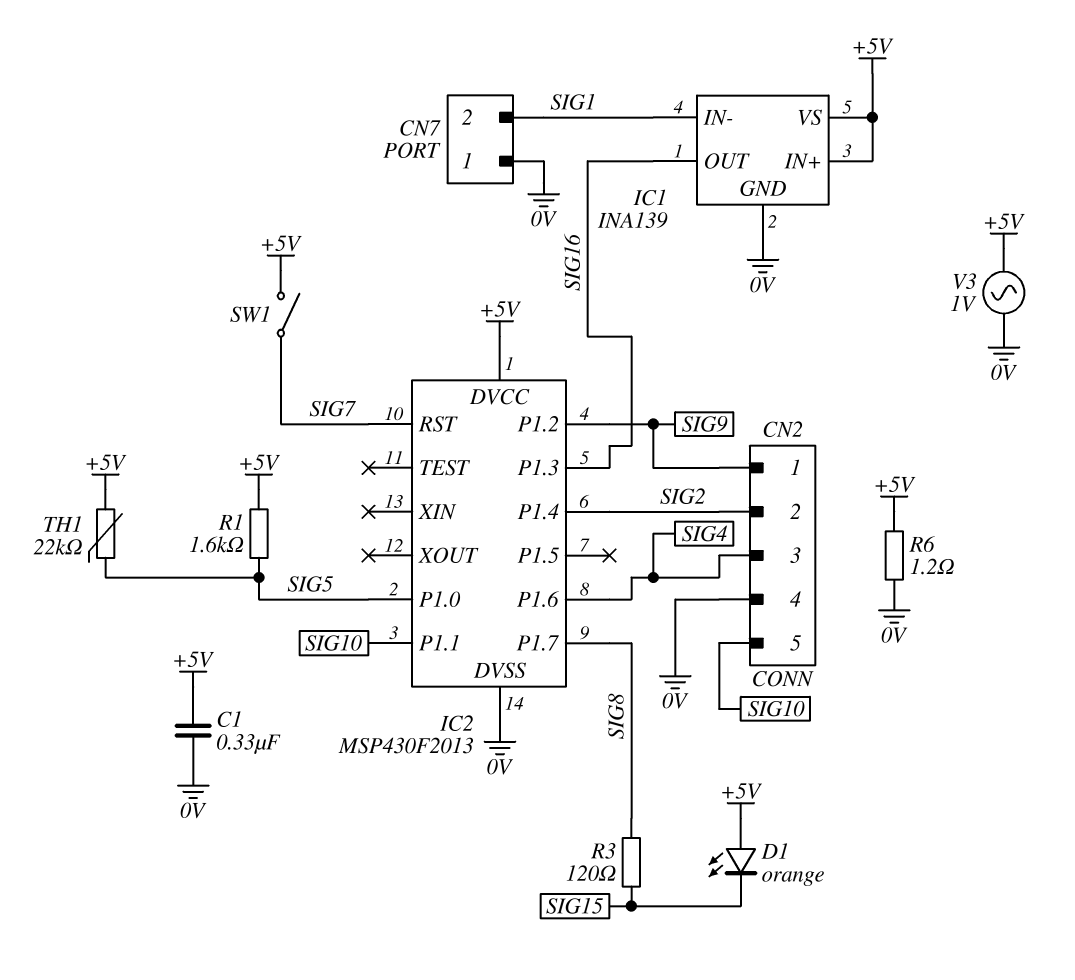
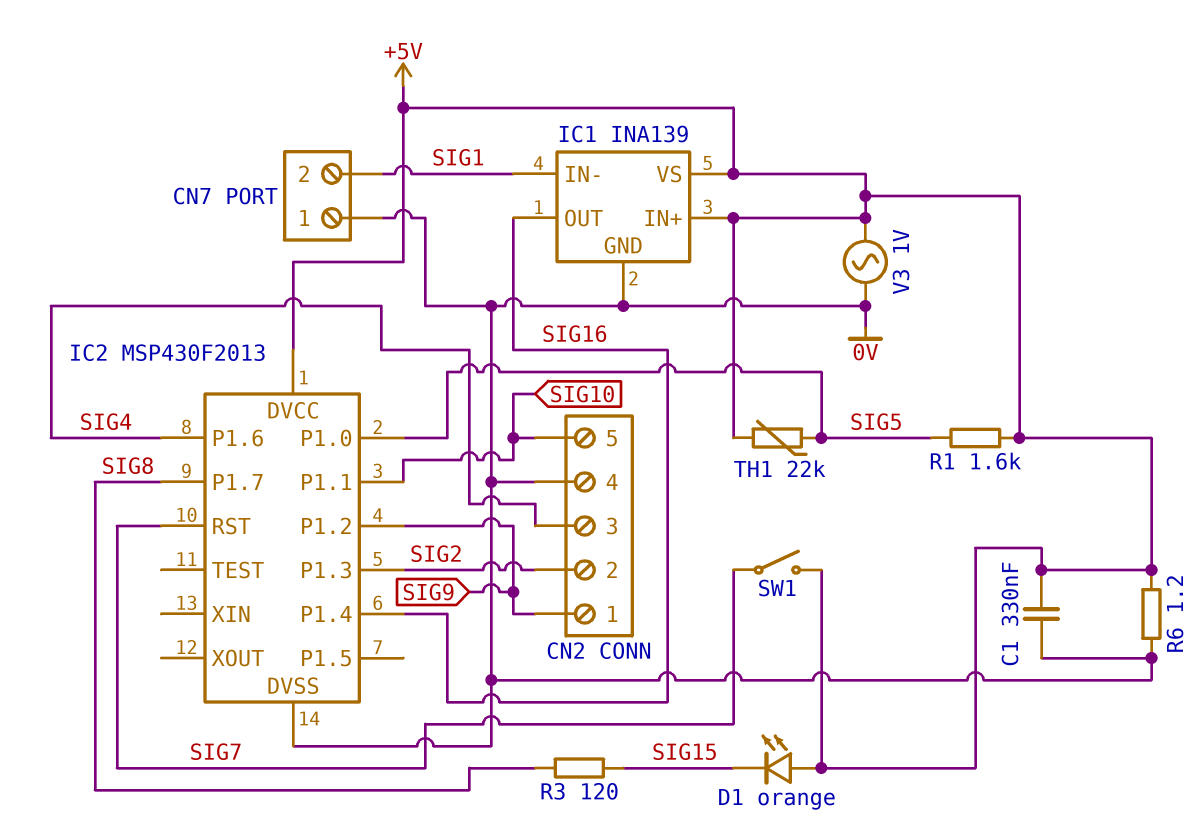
IC2 pin P1.3: SIG16 -> SIG2
IC2 pin P1.4: SIG2 -> SIG16

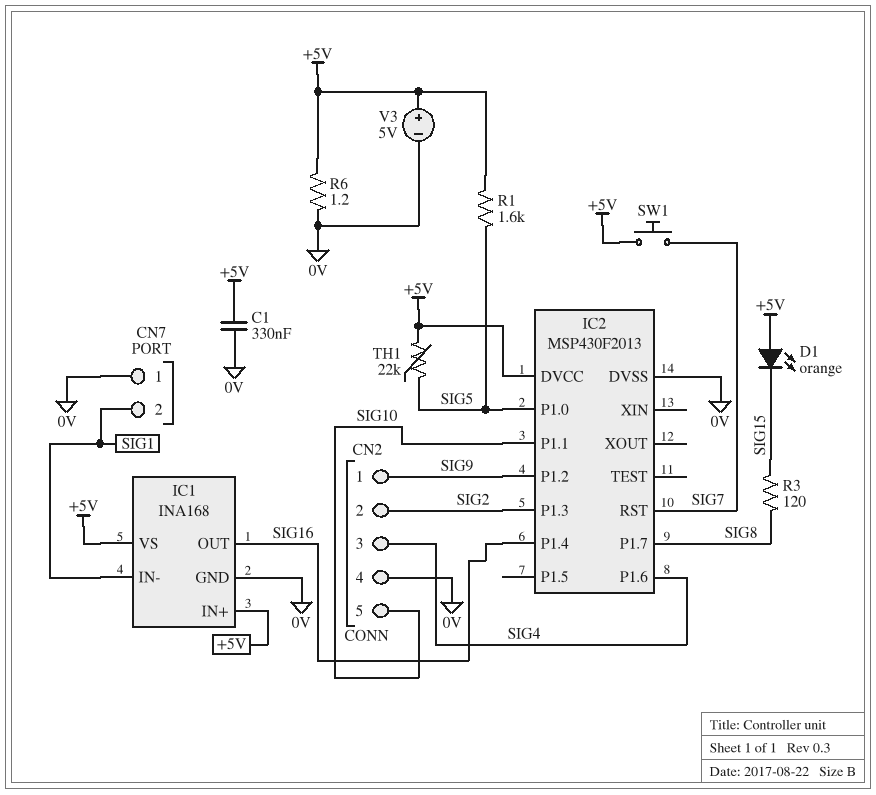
IC1: INA139 -> INA168
SW1: switch (+5V, SIG7) -> button (+5V, SIG7)
V3: AC 1V (+5V, 0V) -> 5V (plus +5V, minus 0V)

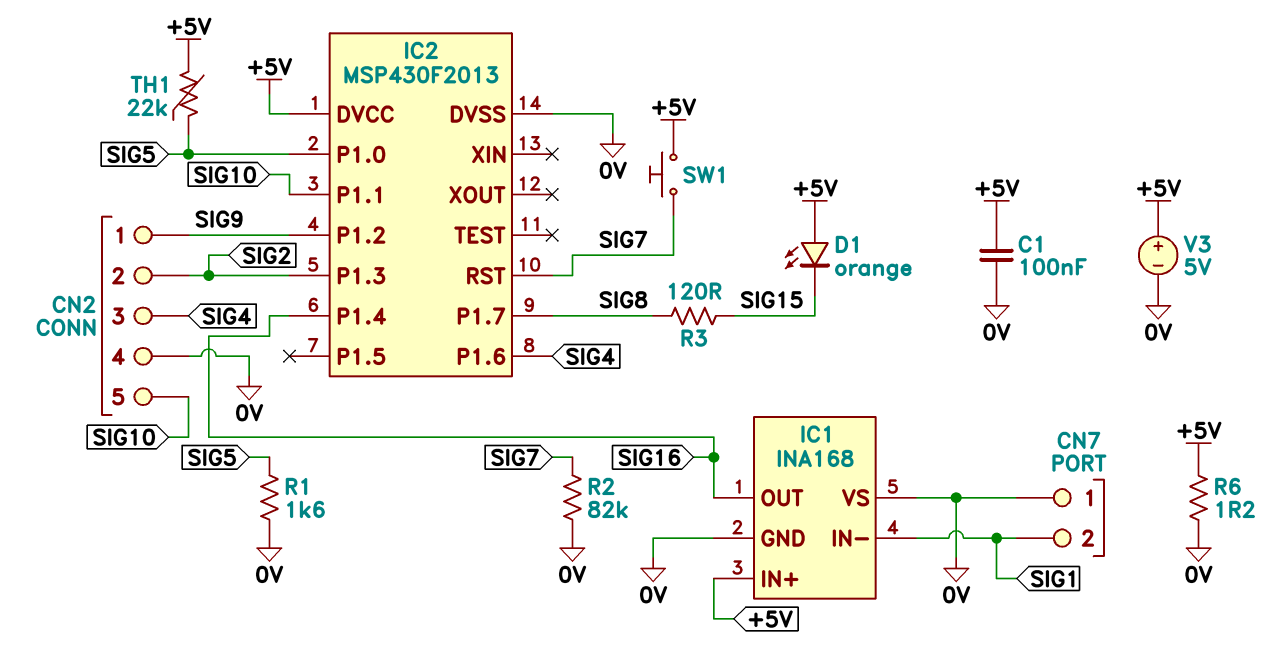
C1: 330nF (+5V, 0V) -> 100nF (+5V, 0V)
IC1 pin VS: +5V -> 0V
R1: 1.6k (+5V, SIG5) -> 1.6k (0V, SIG5)
R2: none -> 82k (0V, SIG7)

